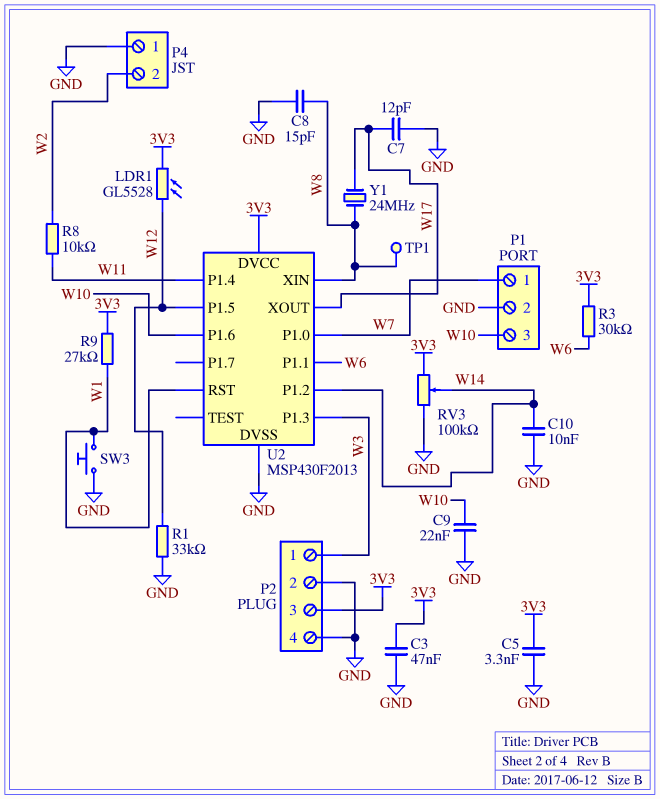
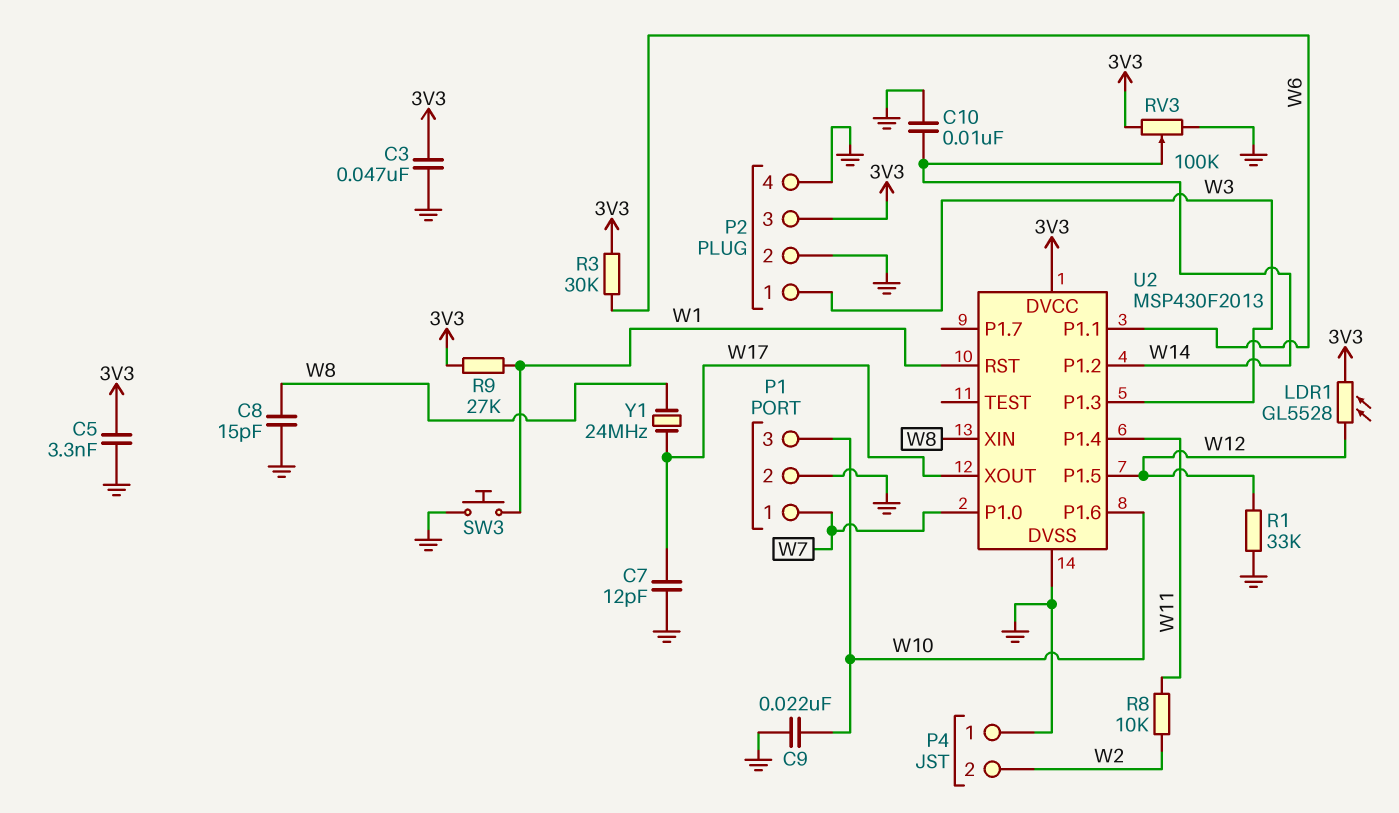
TP1: test point (W8) -> none

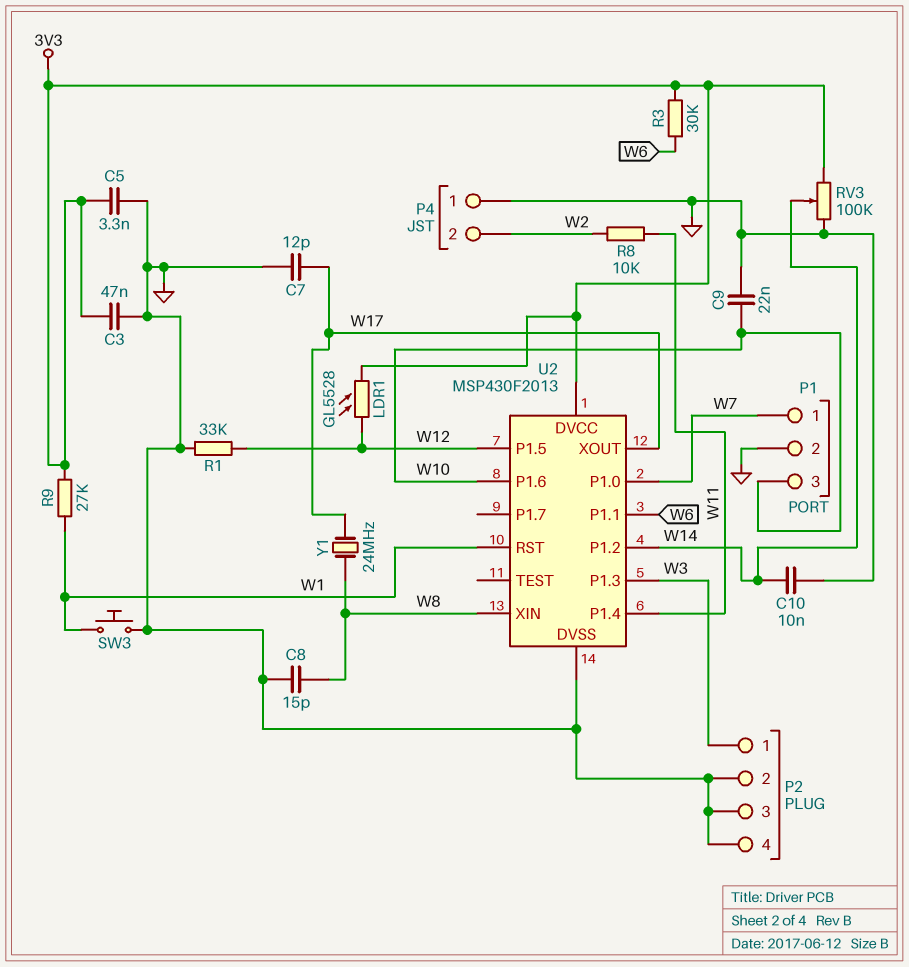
P2 pin 3: 3V3 -> GND

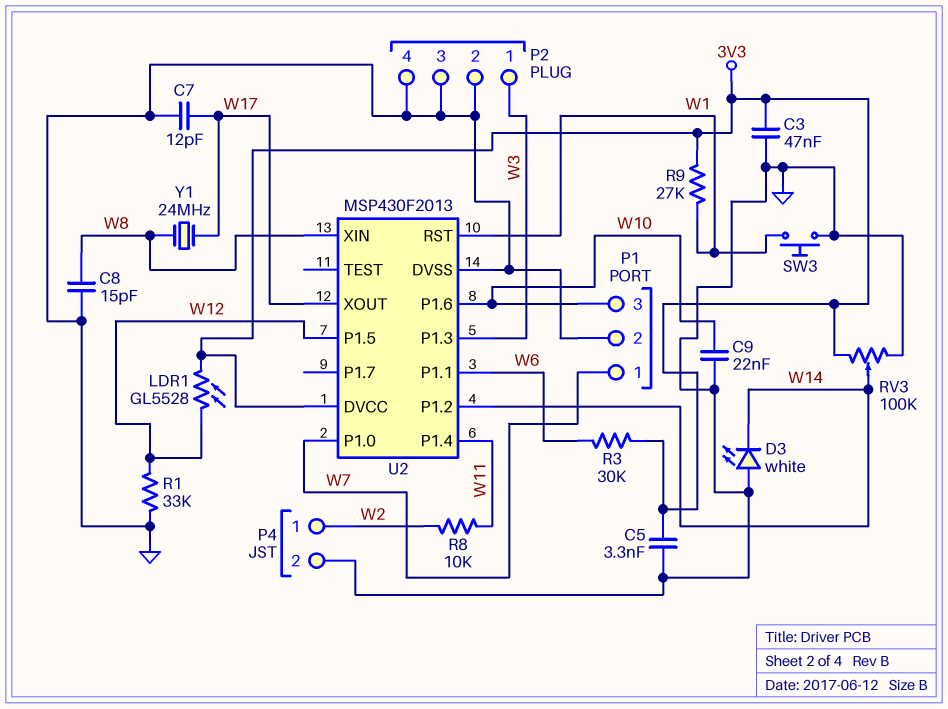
C10: 10nF (GND, W14) -> none
D3: none -> LED white (A GND, K W14)
P4 pin 1: GND -> W2
P4 pin 2: W2 -> GND

